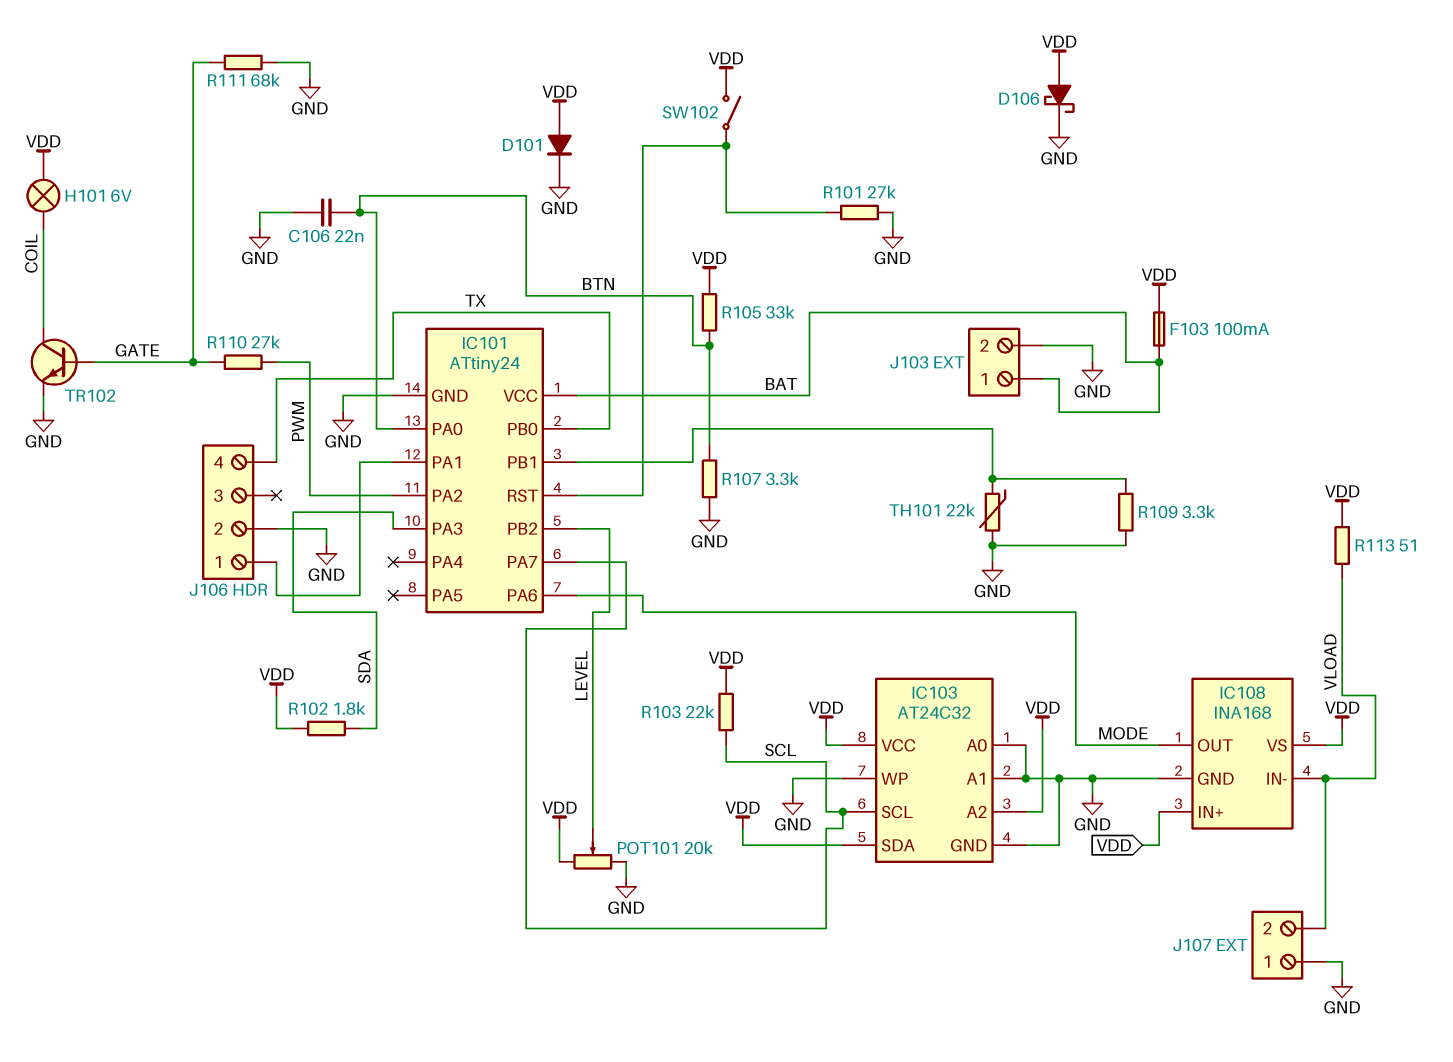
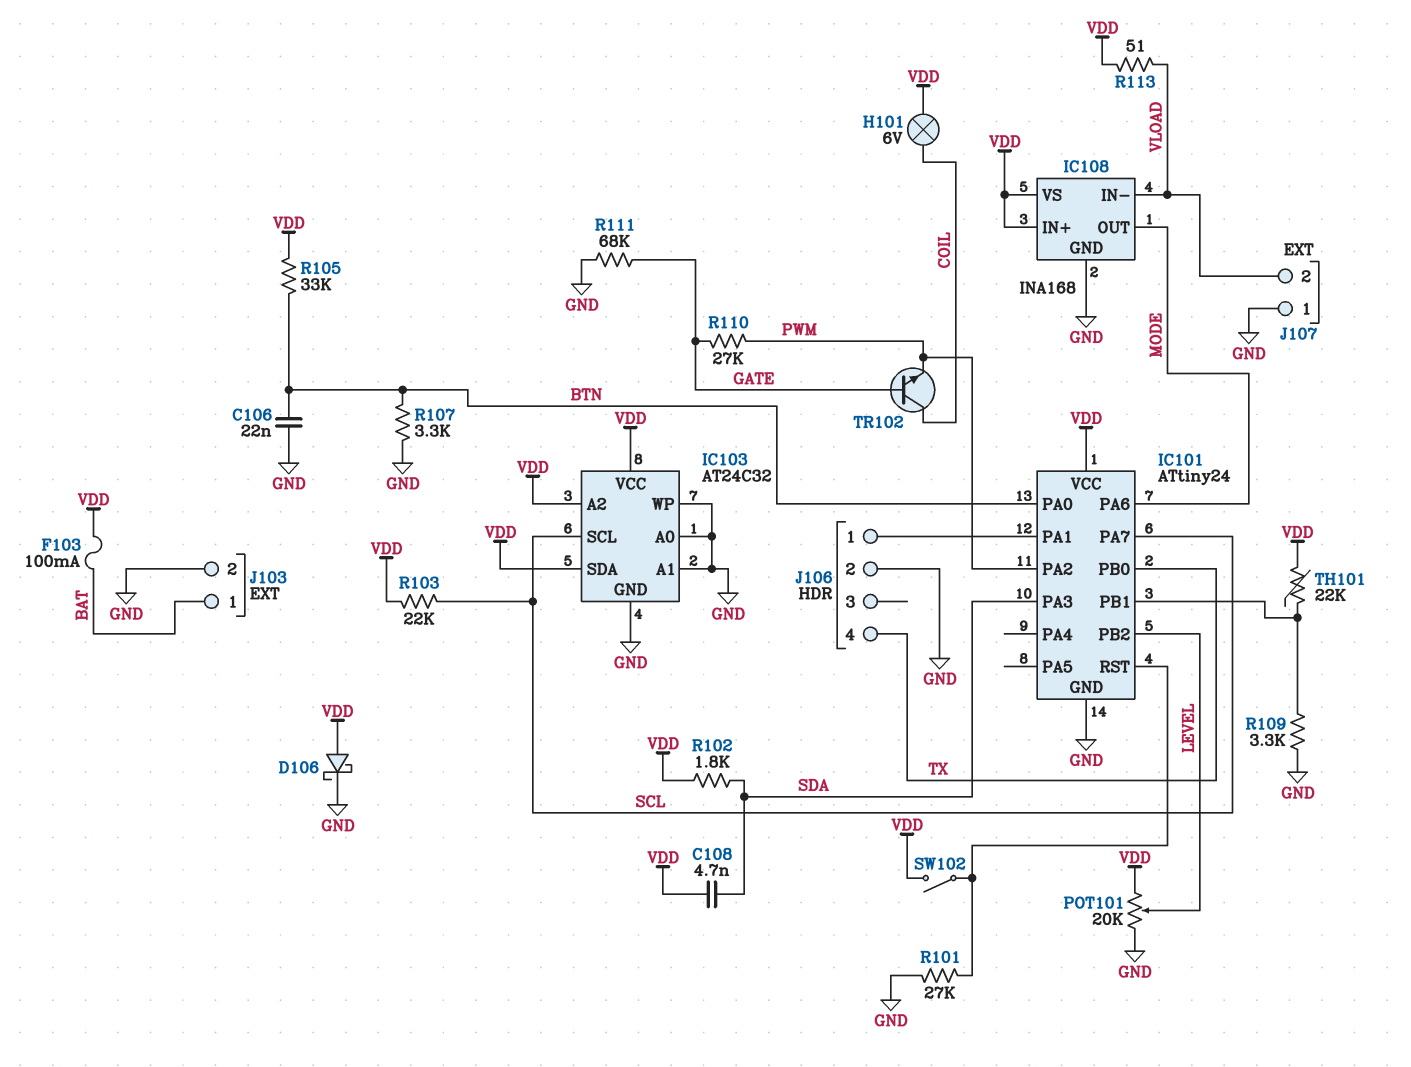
C108: none -> 4.7nF (SDA, VDD)
D101: diode (A VDD, K GND) -> none
IC101 pin VCC: BAT -> VDD
TH101: 22k (GND, IC101/PB1) -> 22k (IC101/PB1, VDD)
TR102: NPN (B GATE, C COIL, E GND) -> NPN (B GATE, C COIL, E PWM)

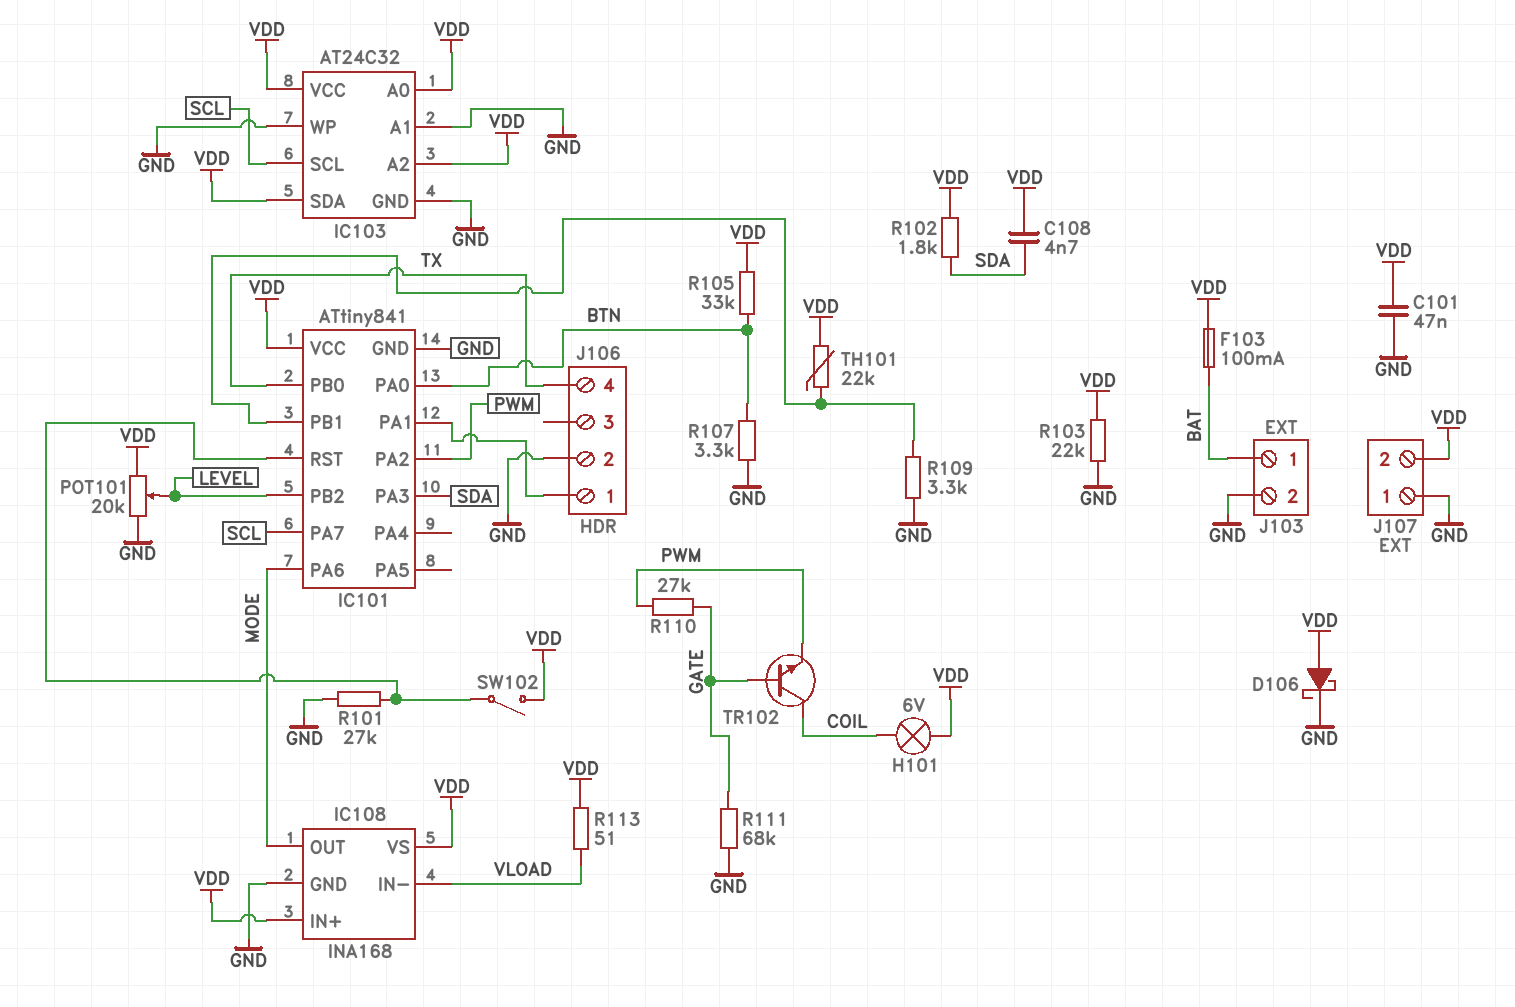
C101: none -> 47nF (GND, VDD)
C106: 22nF (BTN, GND) -> none
IC101: ATtiny24 -> ATtiny841
IC103 pin A0: GND -> VDD
J107 pin 2: VLOAD -> VDD
R103: 22k (SCL, VDD) -> 22k (GND, VDD)

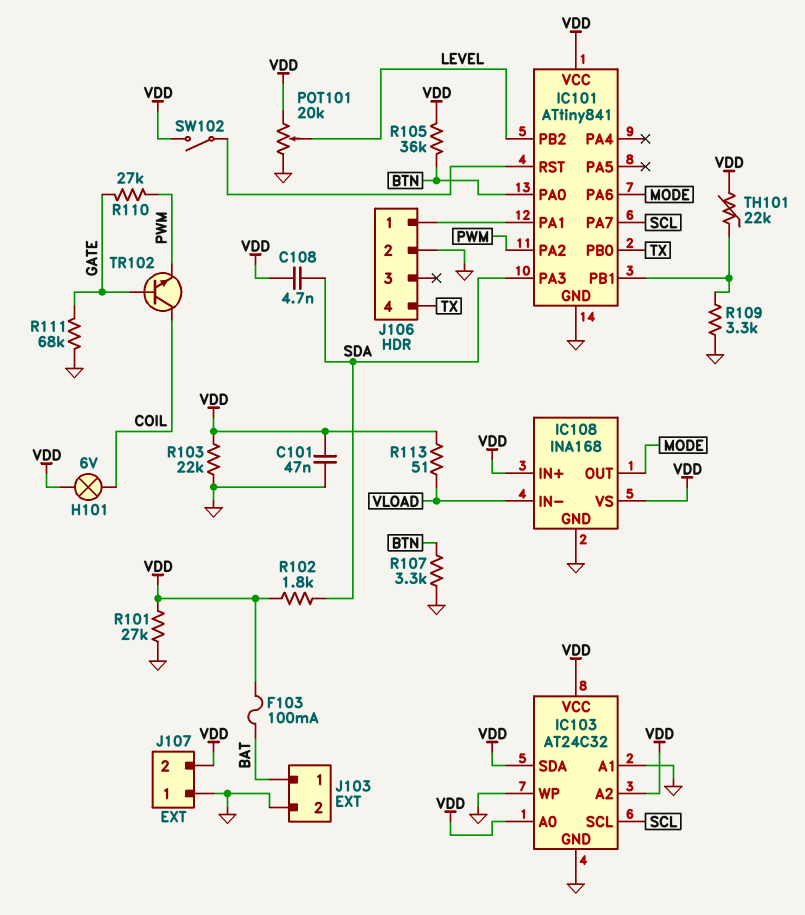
D106: schottky (A VDD, K GND) -> none
R101: 27k (GND, IC101/RST) -> 27k (GND, VDD)
R105: 33k (BTN, VDD) -> 36k (BTN, VDD)

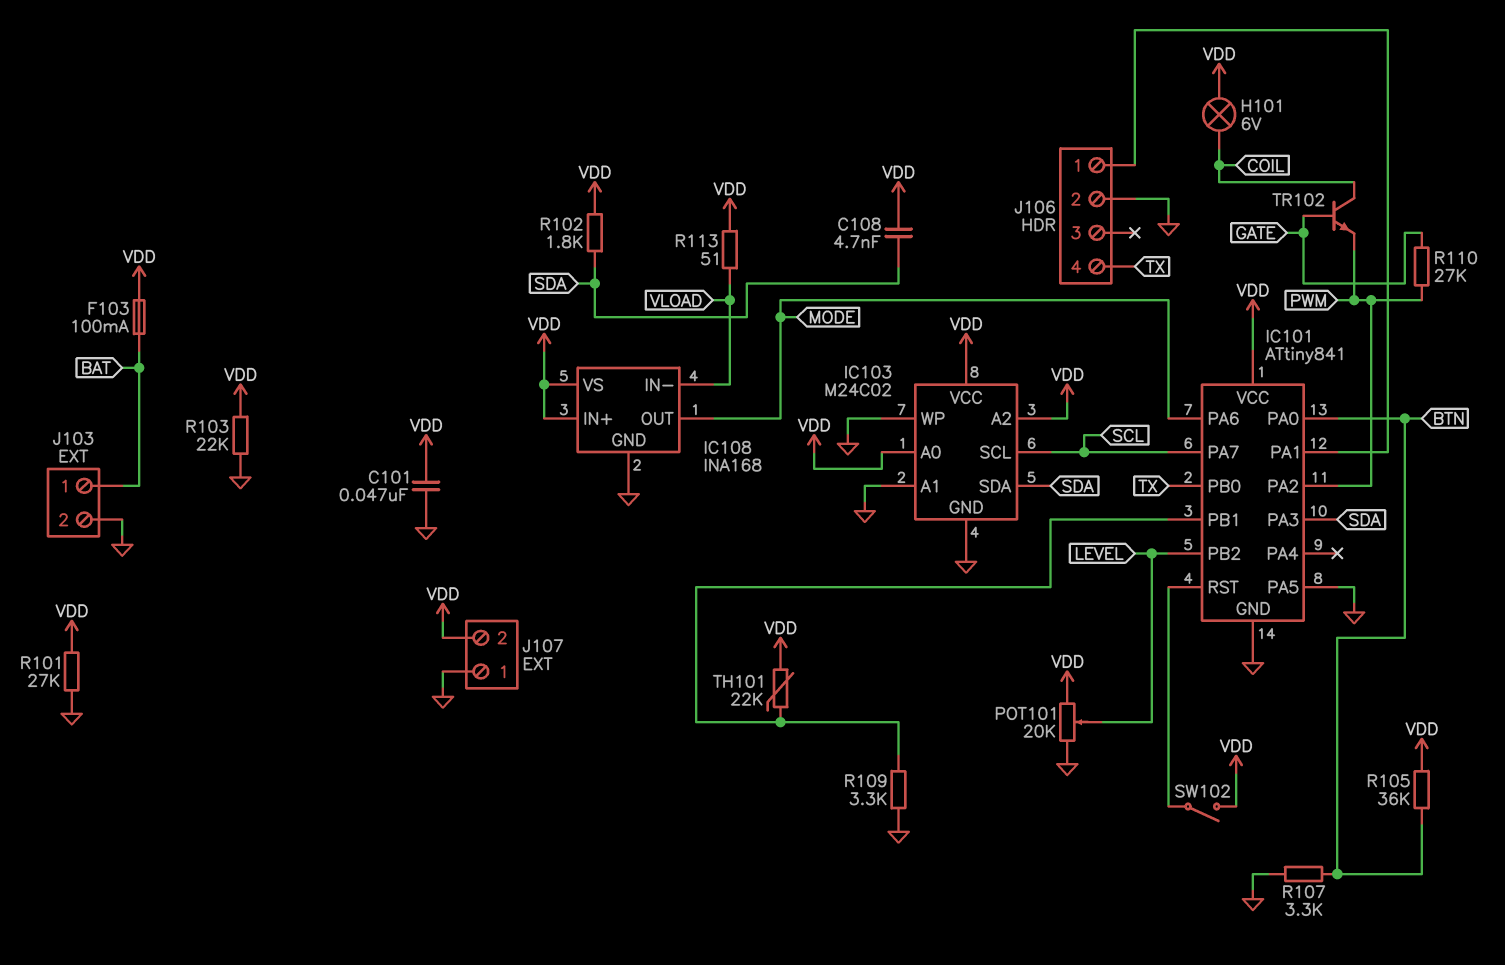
IC101 pin PA5: none -> GND
IC103: AT24C32 -> M24C02
IC103 pin SDA: VDD -> SDA
R111: 68k (GATE, GND) -> none

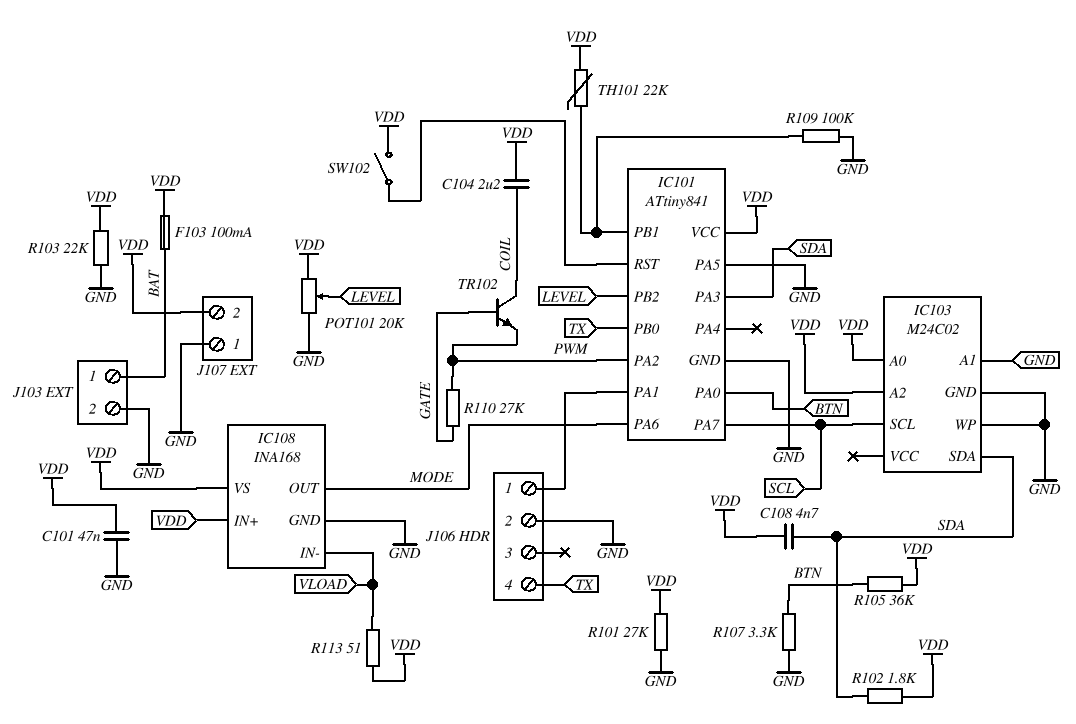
C104: none -> 2.2uF (COIL, VDD)
H101: lamp 6V (COIL, VDD) -> none
IC103 pin VCC: VDD -> none
R109: 3.3k (GND, IC101/PB1) -> 100k (GND, IC101/PB1)

